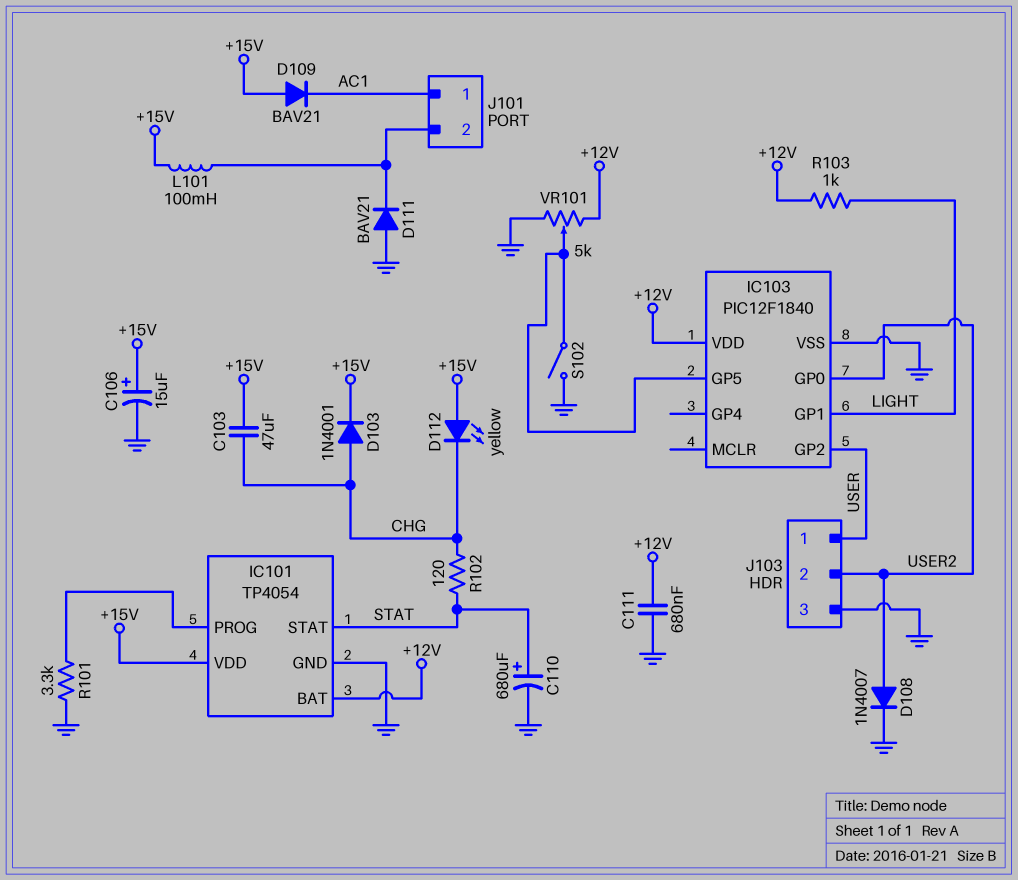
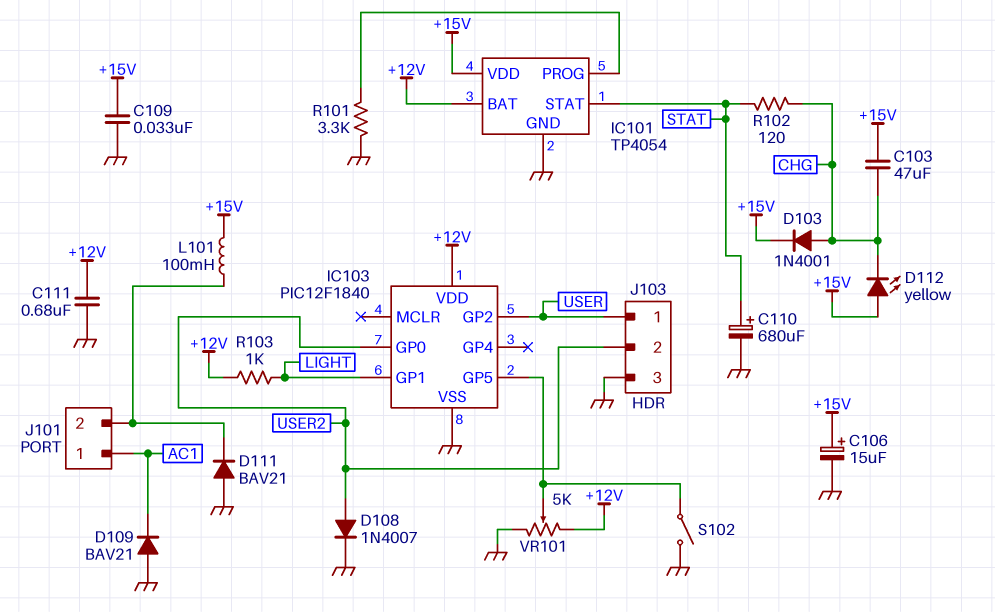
C109: none -> 33nF (+15V, GND)
D109: diode BAV21 (A +15V, K AC1) -> diode BAV21 (A GND, K AC1)

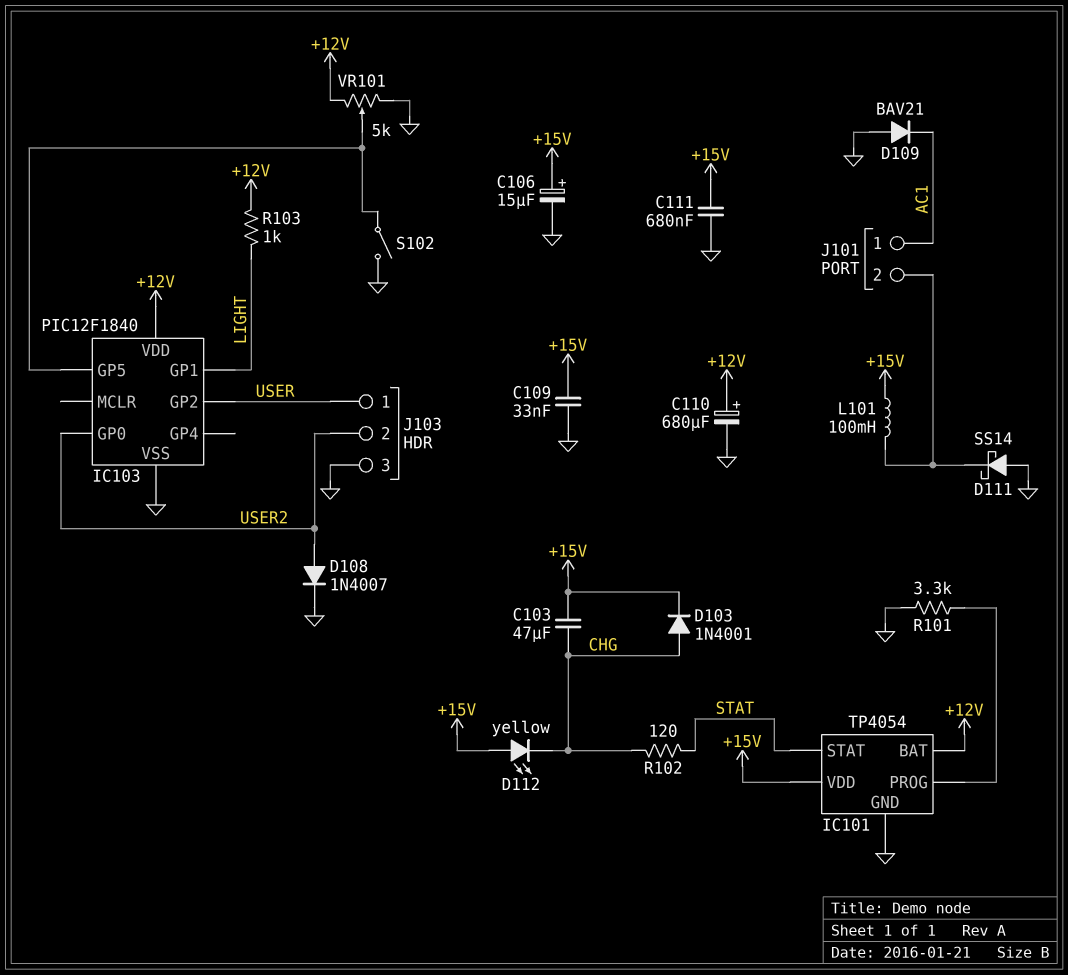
C110: 680uF (plus STAT, minus GND) -> 680uF (plus +12V, minus GND)
C111: 680nF (+12V, GND) -> 680nF (+15V, GND)
D111: diode BAV21 (A GND, K J101/2) -> schottky SS14 (A GND, K J101/2)

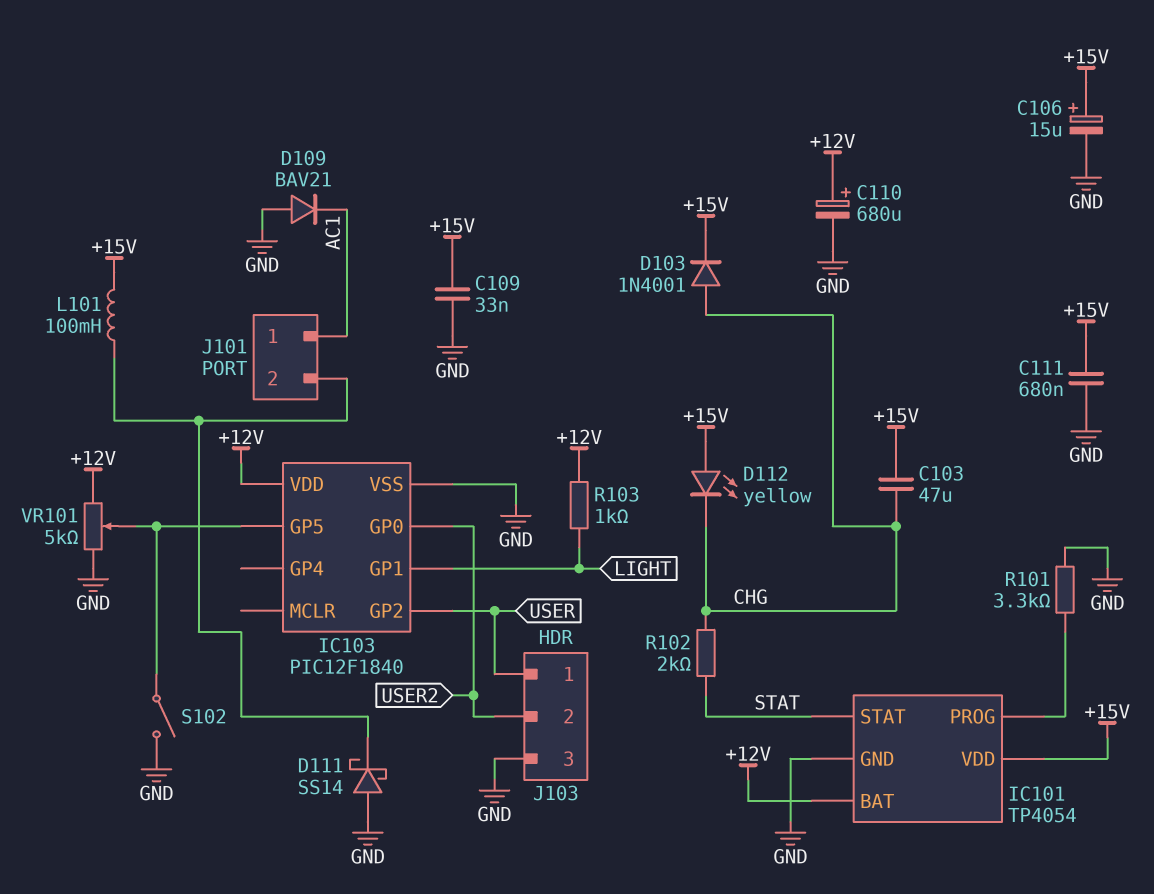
D108: diode 1N4007 (A USER2, K GND) -> none
R102: 120 (CHG, STAT) -> 2k (CHG, STAT)

